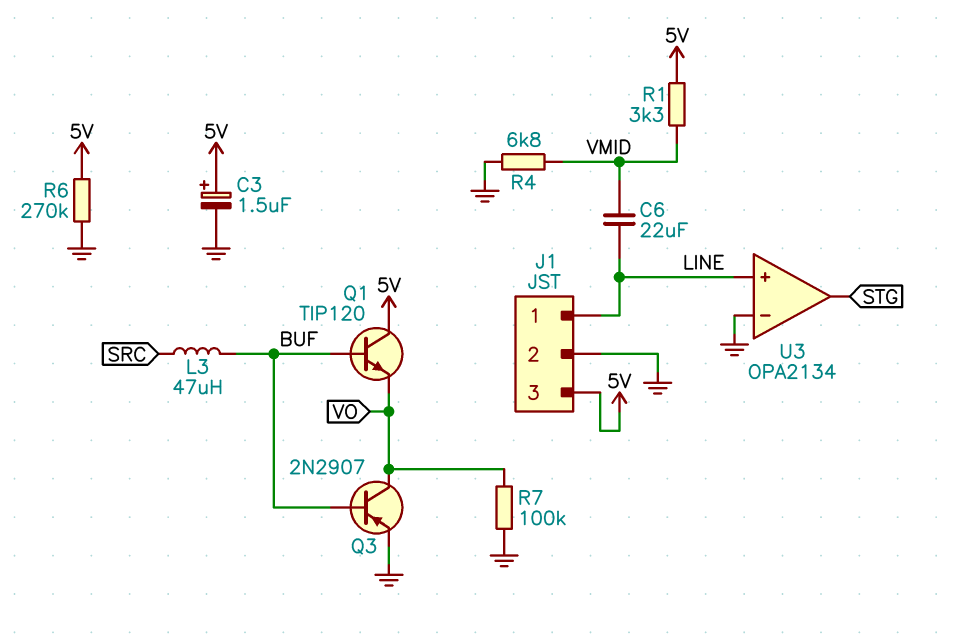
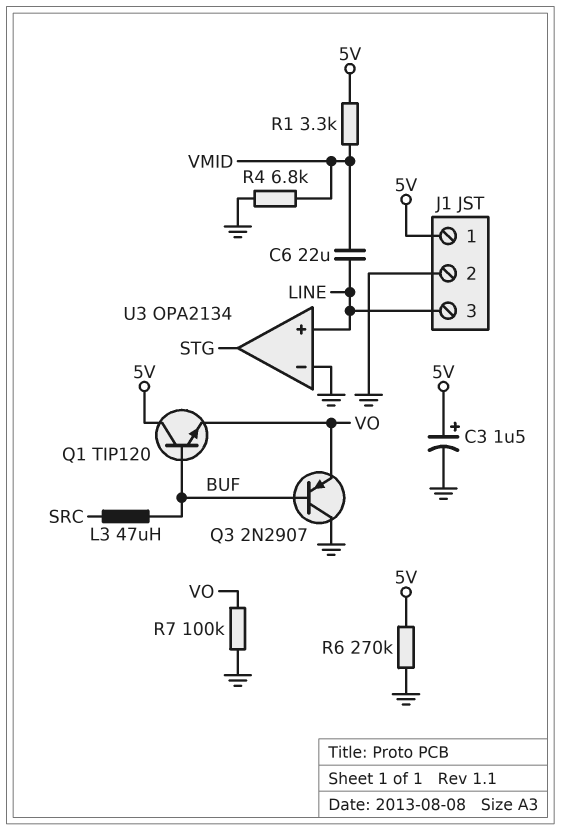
J1 pin 1: LINE -> 5V
J1 pin 3: 5V -> LINE
Q3: PNP 2N2907 (B BUF, C VO, E GND) -> PNP 2N2907 (B BUF, C GND, E VO)

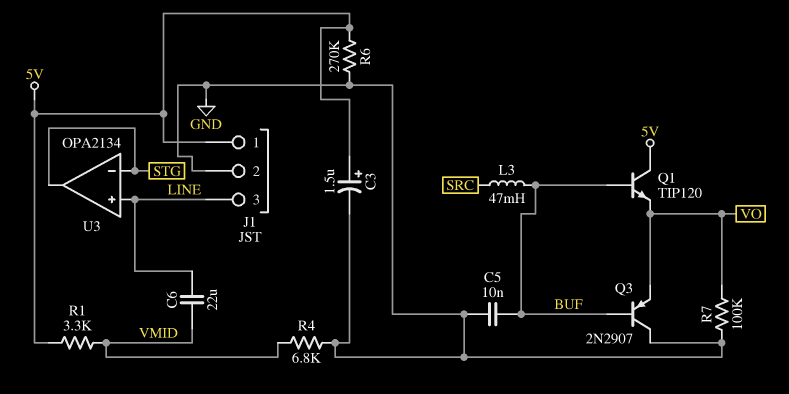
C5: none -> 10nF (BUF, GND)
L3: 47uH (BUF, SRC) -> 47mH (BUF, SRC)
U3 pin in-: GND -> STG

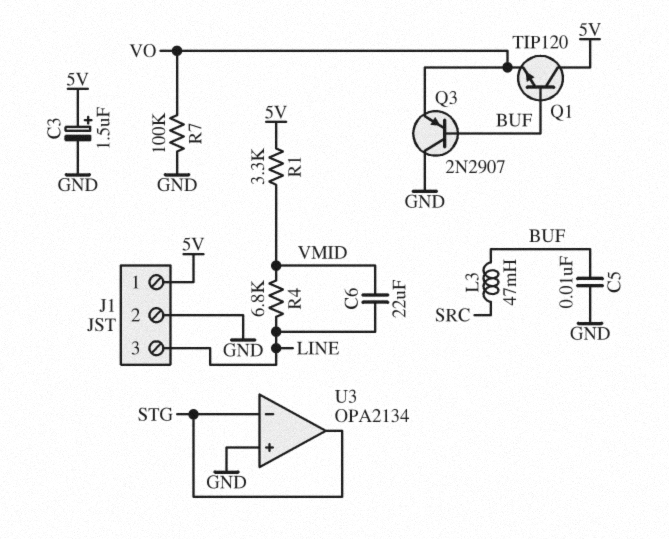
R4: 6.8k (GND, VMID) -> 6.8k (LINE, VMID)
R6: 270k (5V, GND) -> none
U3 pin in+: LINE -> GND

